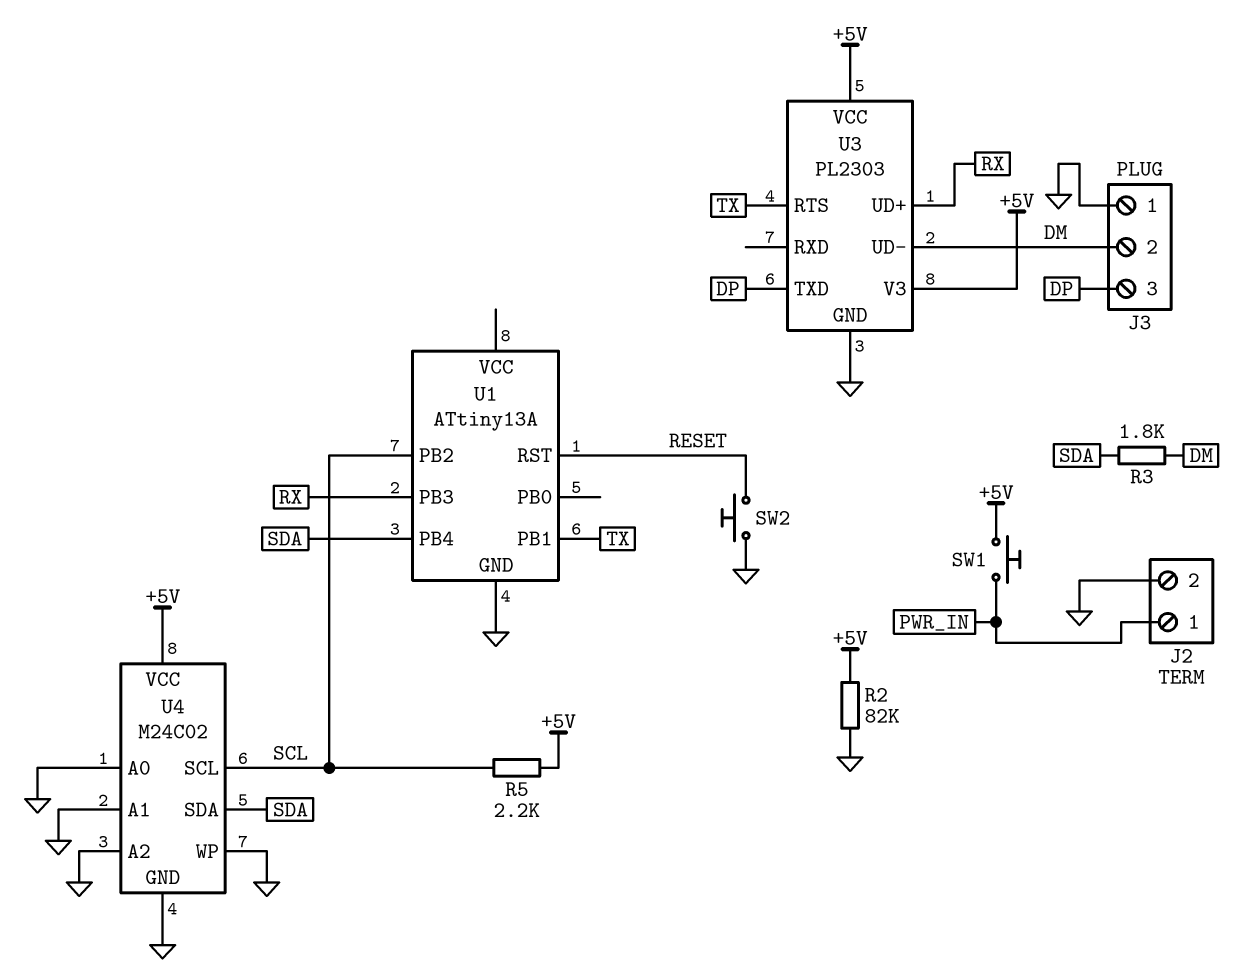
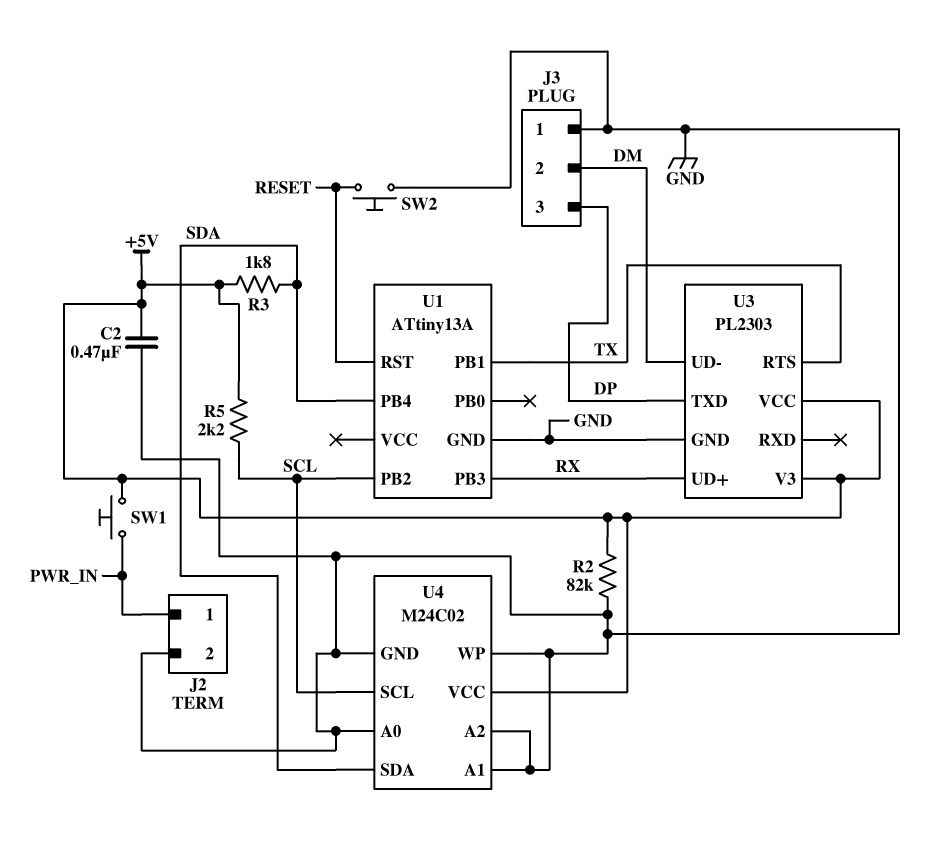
C2: none -> 470nF (+5V, GND)
R3: 1.8k (DM, SDA) -> 1.8k (+5V, SDA)

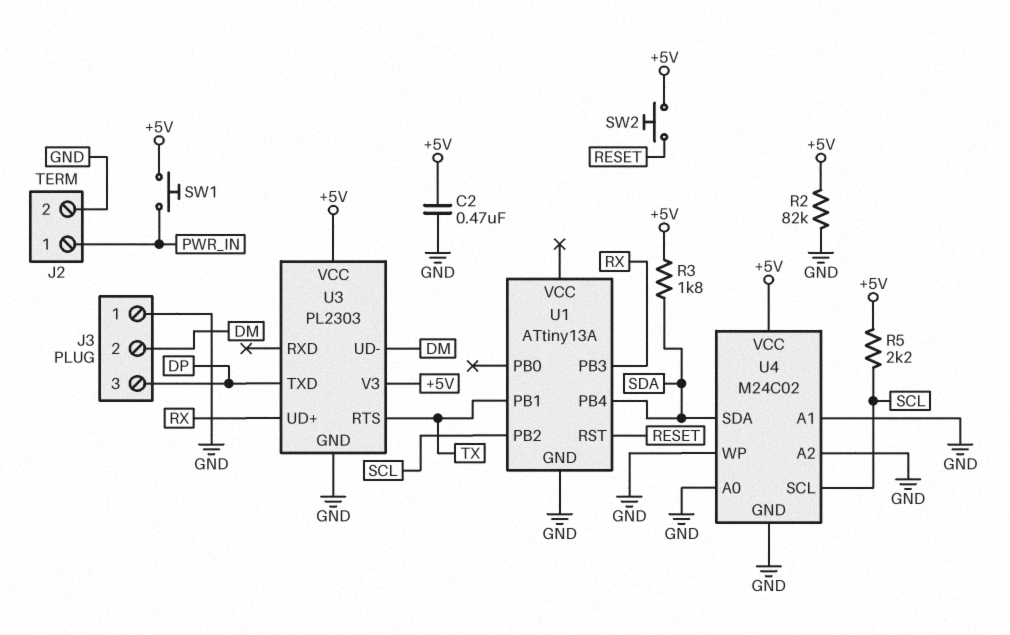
SW2: button (GND, RESET) -> button (+5V, RESET)

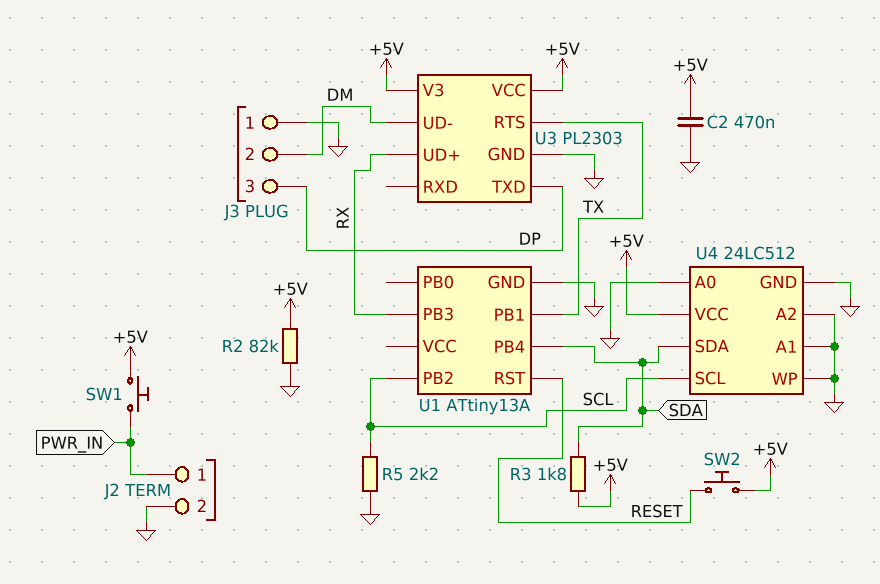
R5: 2.2k (+5V, SCL) -> 2.2k (GND, SCL)
U4: M24C02 -> 24LC512

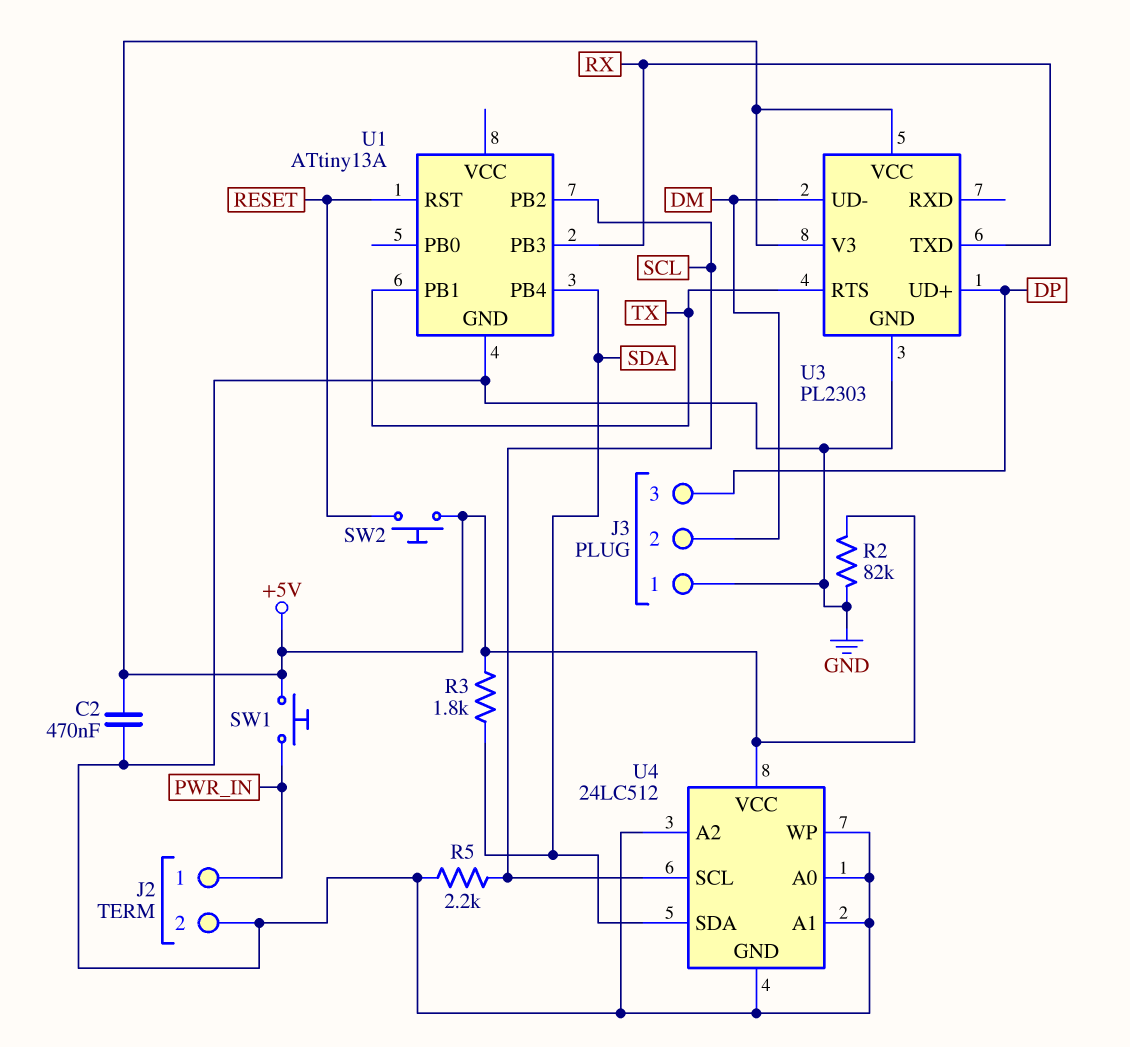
U3 pin TXD: DP -> RX
U3 pin UD+: RX -> DP

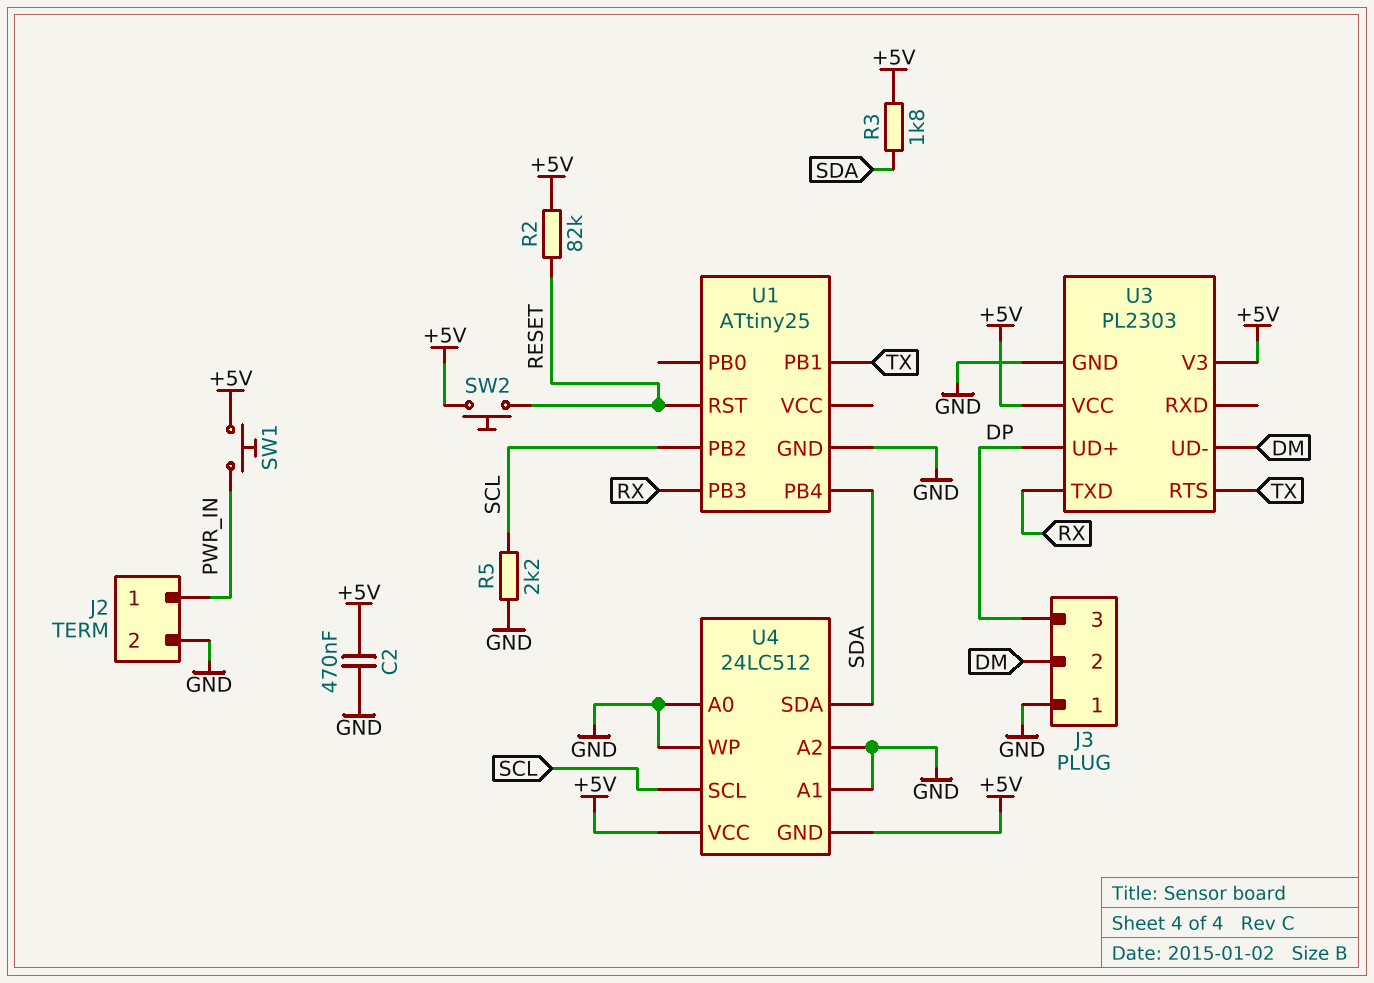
R2: 82k (+5V, GND) -> 82k (+5V, RESET)
U1: ATtiny13A -> ATtiny25
U4 pin GND: GND -> +5V

